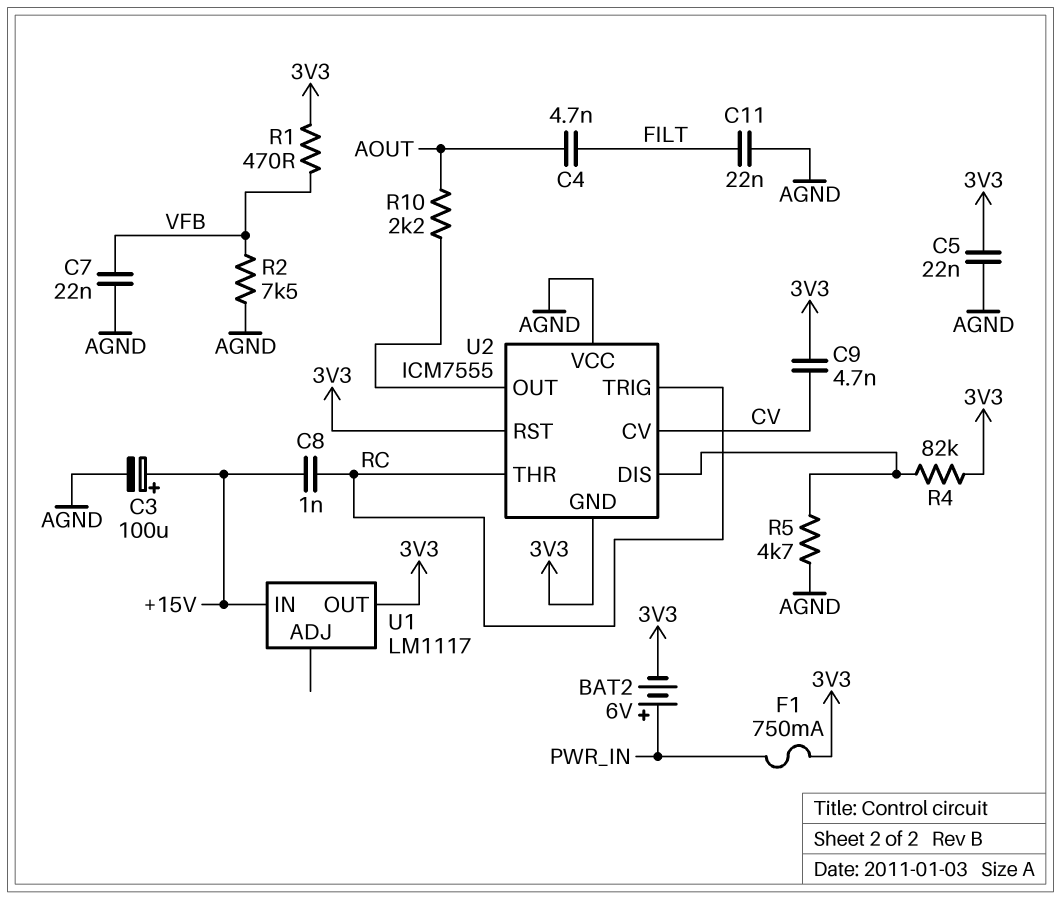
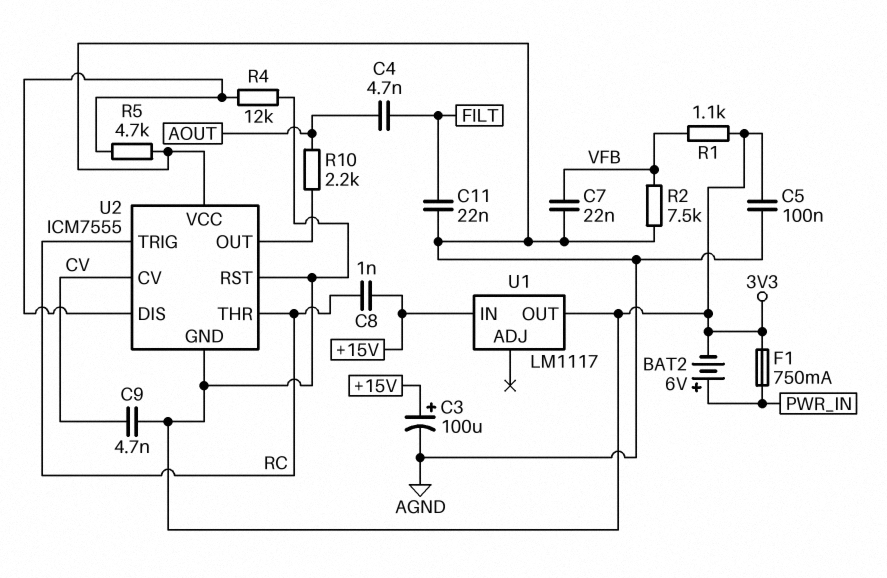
C5: 22nF (3V3, AGND) -> 100nF (3V3, AGND)
R1: 470 (3V3, VFB) -> 1.1k (3V3, VFB)
R4: 82k (3V3, U2/DIS) -> 12k (3V3, U2/DIS)

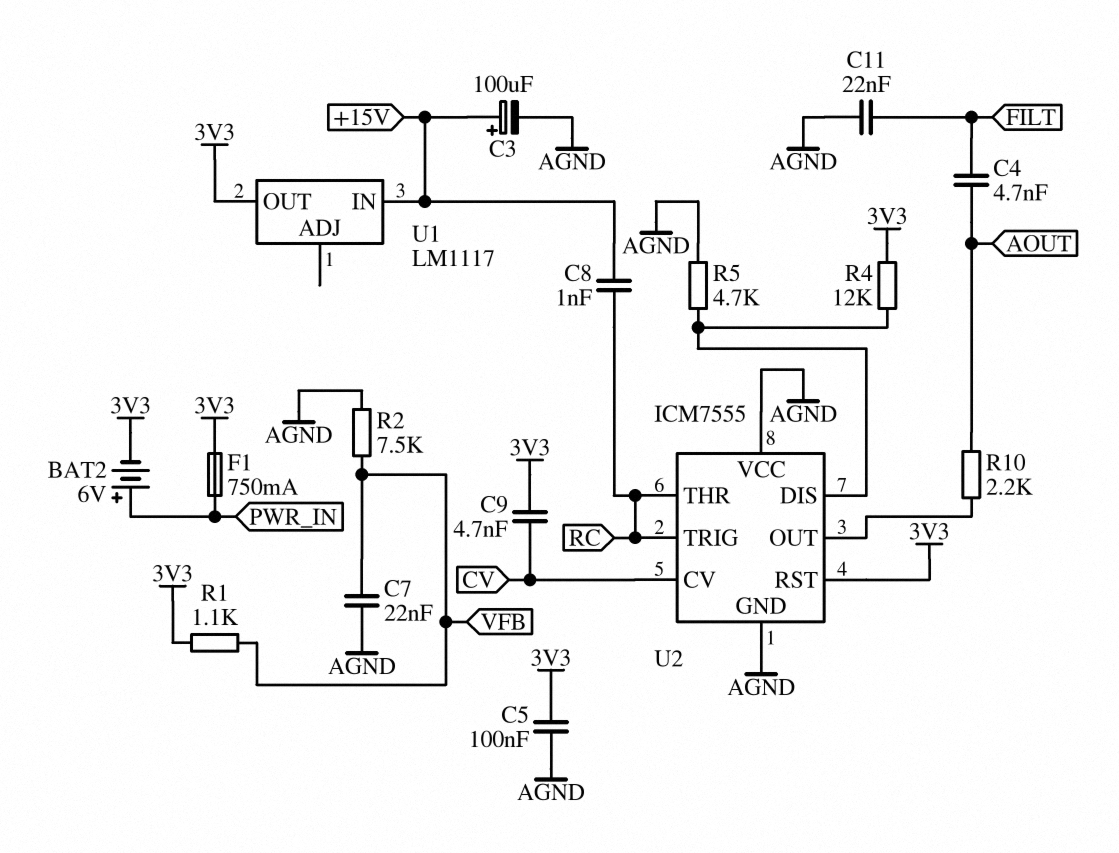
U2 pin GND: 3V3 -> AGND

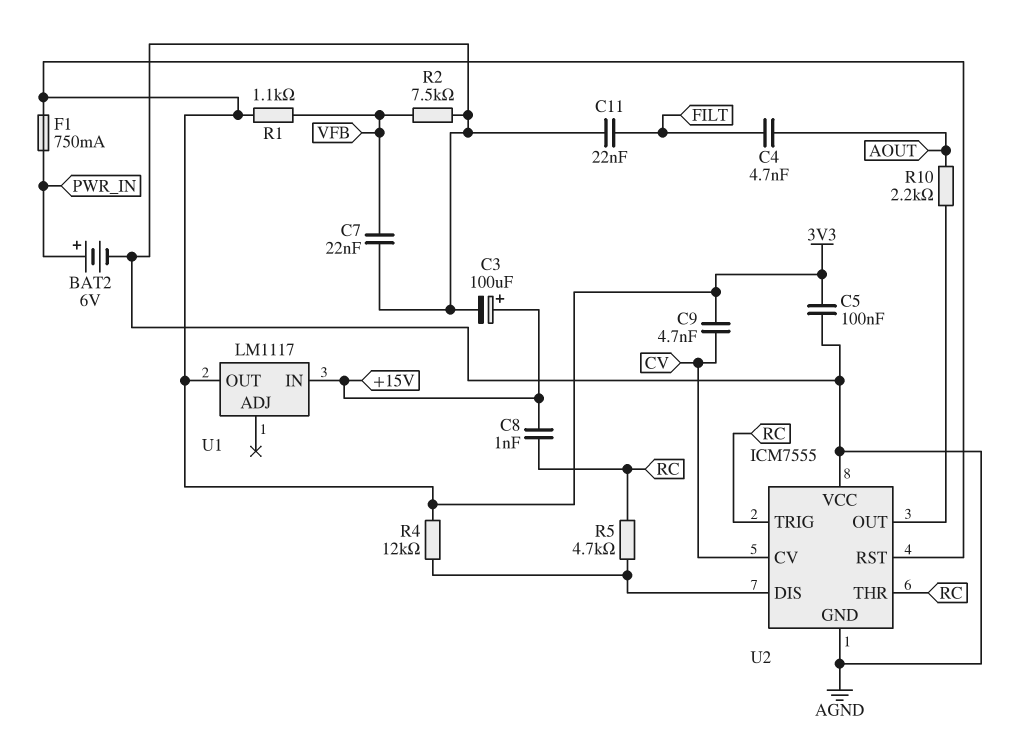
BAT2: 6V (plus PWR_IN, minus 3V3) -> 6V (plus PWR_IN, minus AGND)
R5: 4.7k (AGND, U2/DIS) -> 4.7k (RC, U2/DIS)

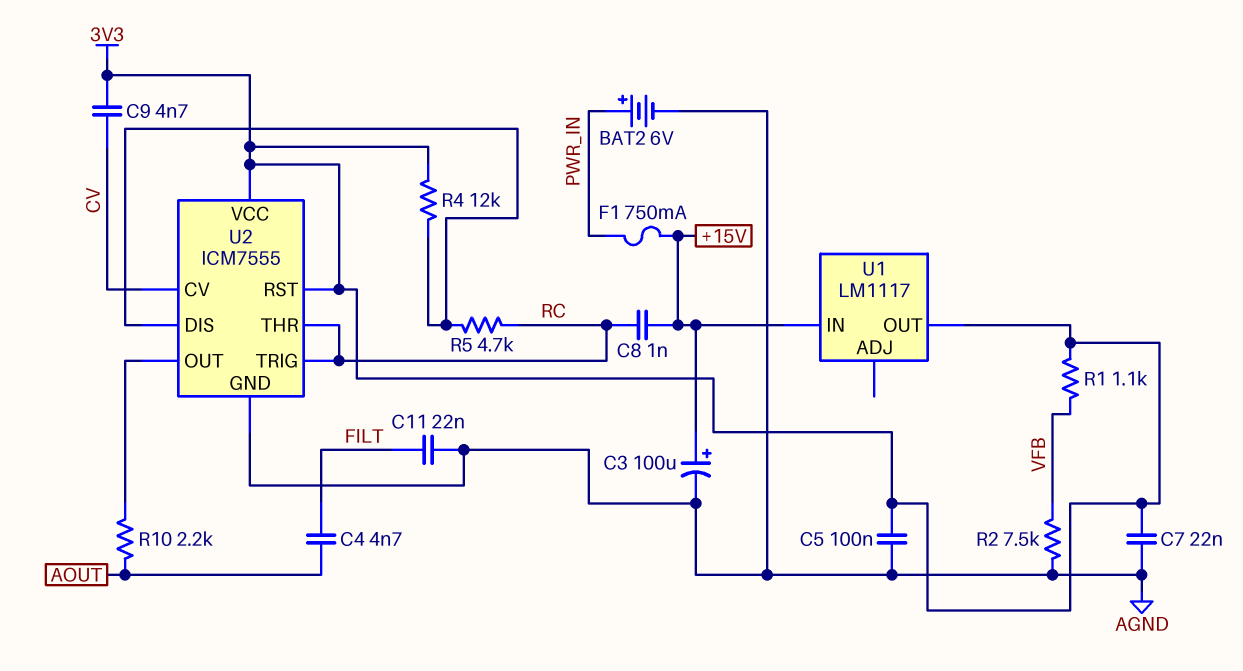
C7: 22nF (AGND, VFB) -> 22nF (3V3, AGND)
F1: 750mA (3V3, PWR_IN) -> 750mA (+15V, PWR_IN)
U2 pin VCC: AGND -> 3V3

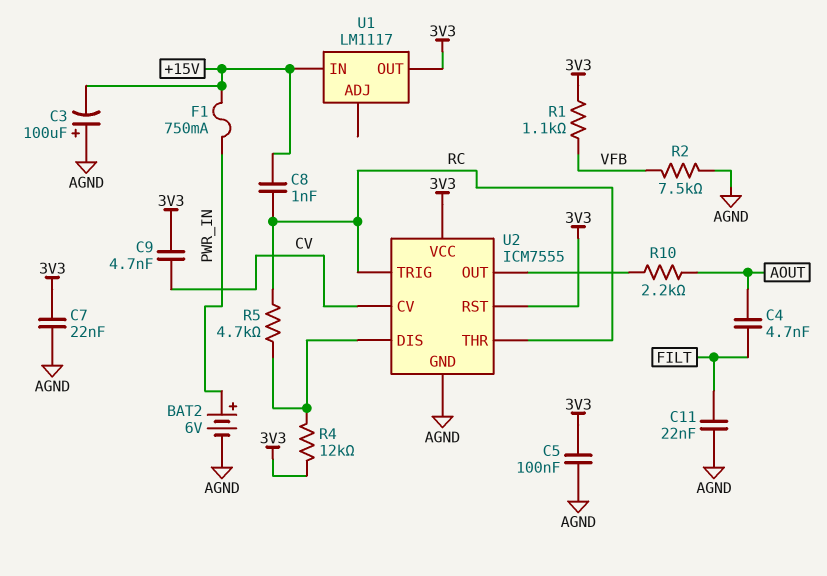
C3: 100uF (plus +15V, minus AGND) -> 100uF (plus AGND, minus +15V)

